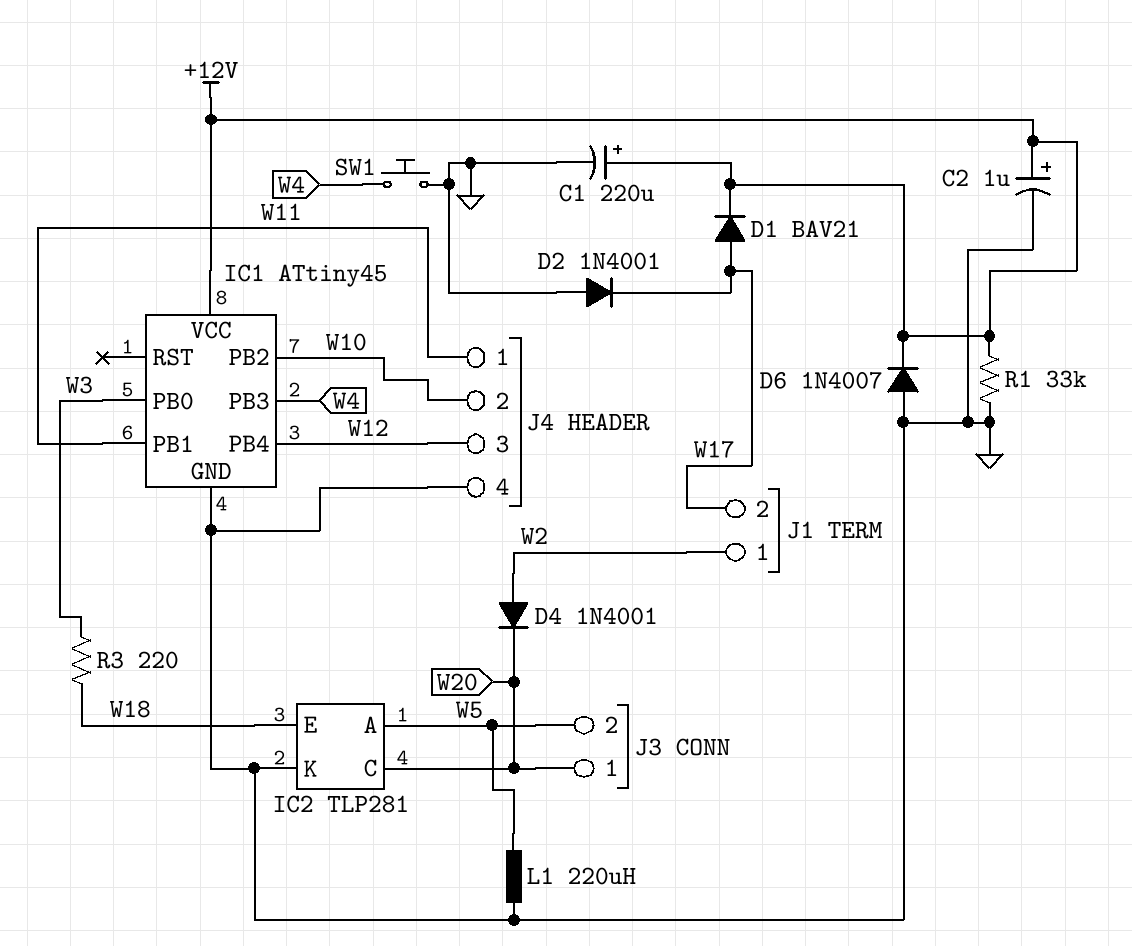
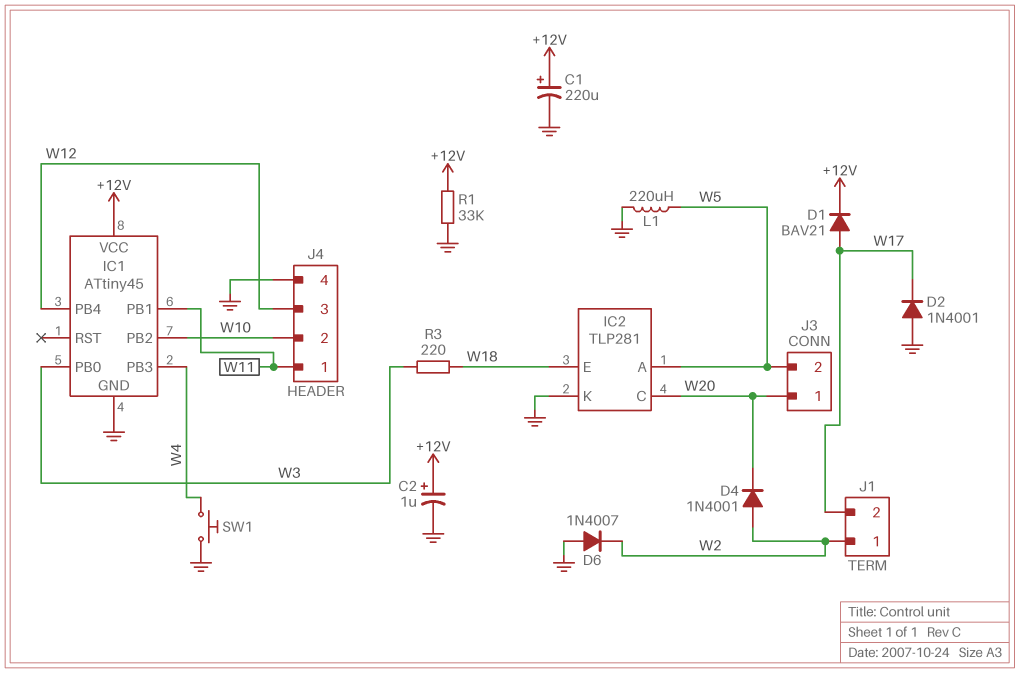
D6: diode 1N4007 (A GND, K +12V) -> diode 1N4007 (A GND, K W2)

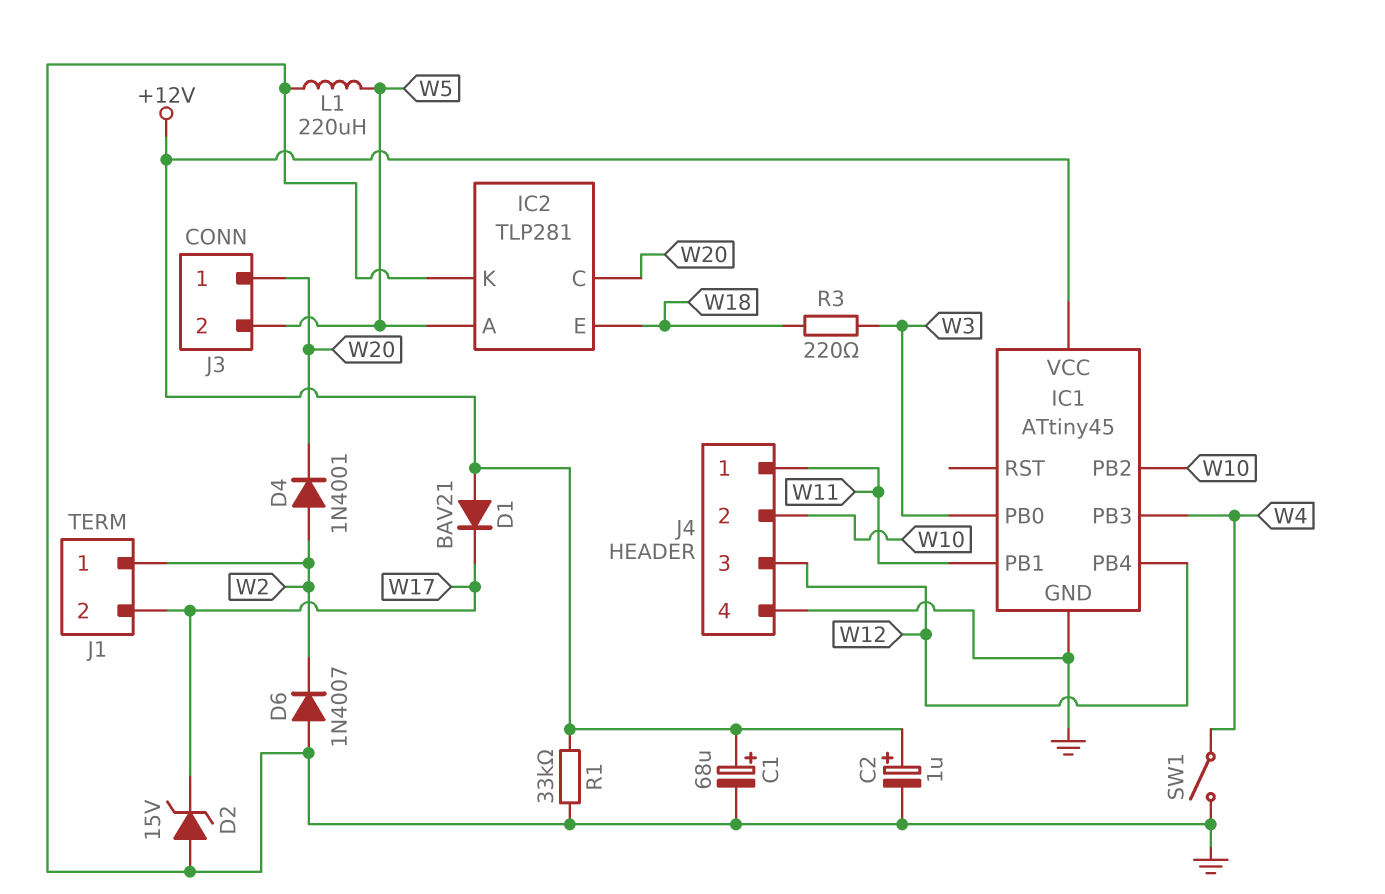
C1: 220uF (plus +12V, minus GND) -> 68uF (plus +12V, minus GND)
D1: diode BAV21 (A W17, K +12V) -> diode BAV21 (A +12V, K W17)
D2: diode 1N4001 (A GND, K W17) -> zener 15V (A GND, K W17)
SW1: button (GND, W4) -> switch (GND, W4)

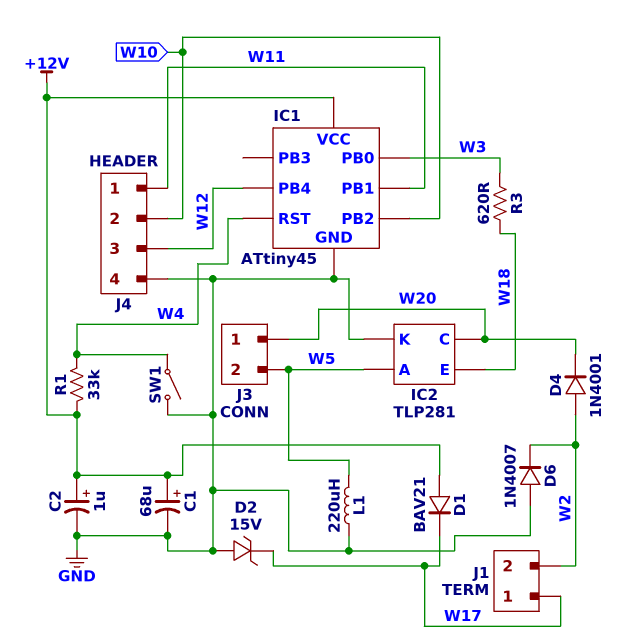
IC1 pin PB3: W4 -> none
IC1 pin RST: none -> W4
J1 pin 1: W2 -> W17
J1 pin 2: W17 -> W2
R1: 33k (+12V, GND) -> 33k (+12V, W4)
R3: 220 (W3, W18) -> 620 (W3, W18)

